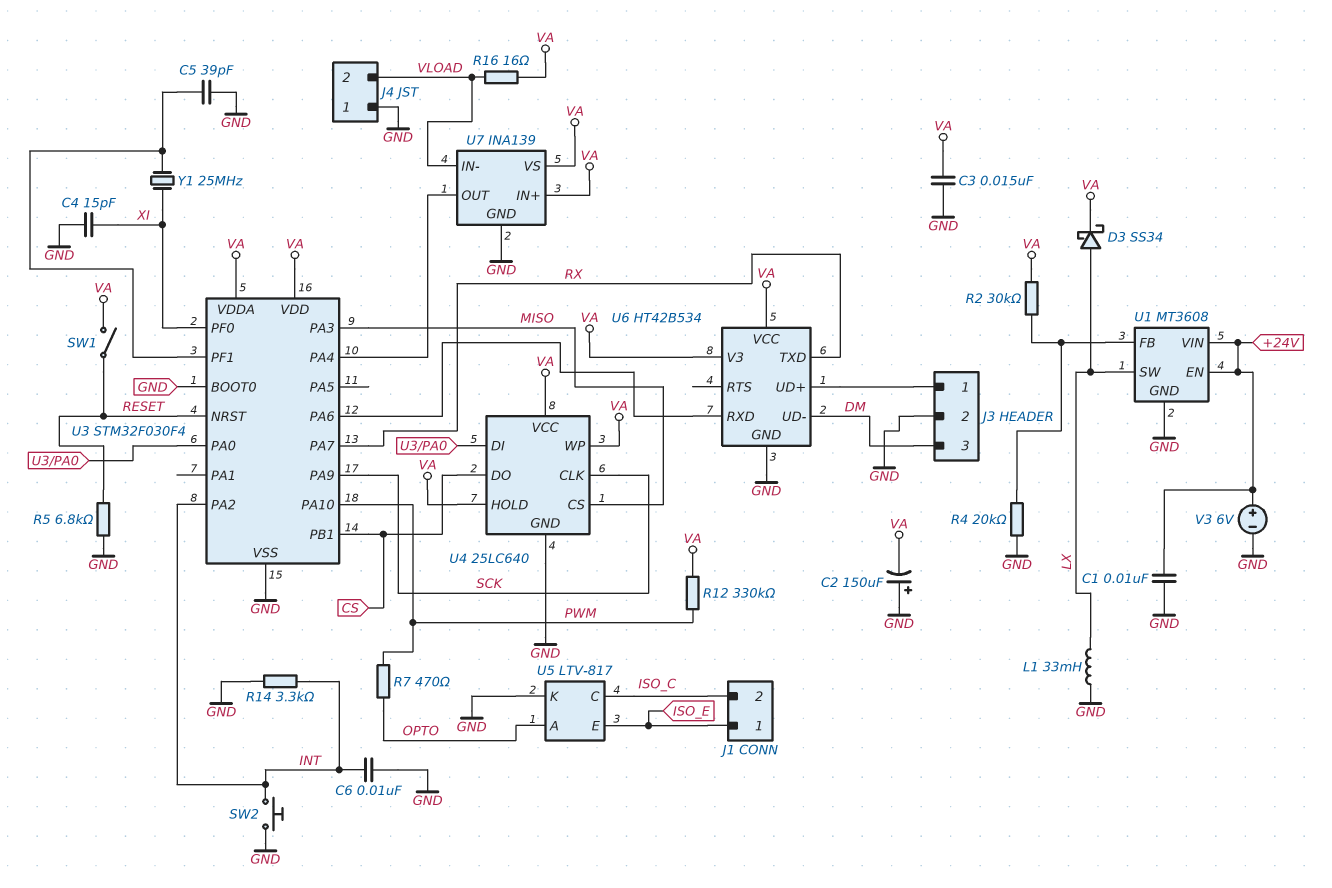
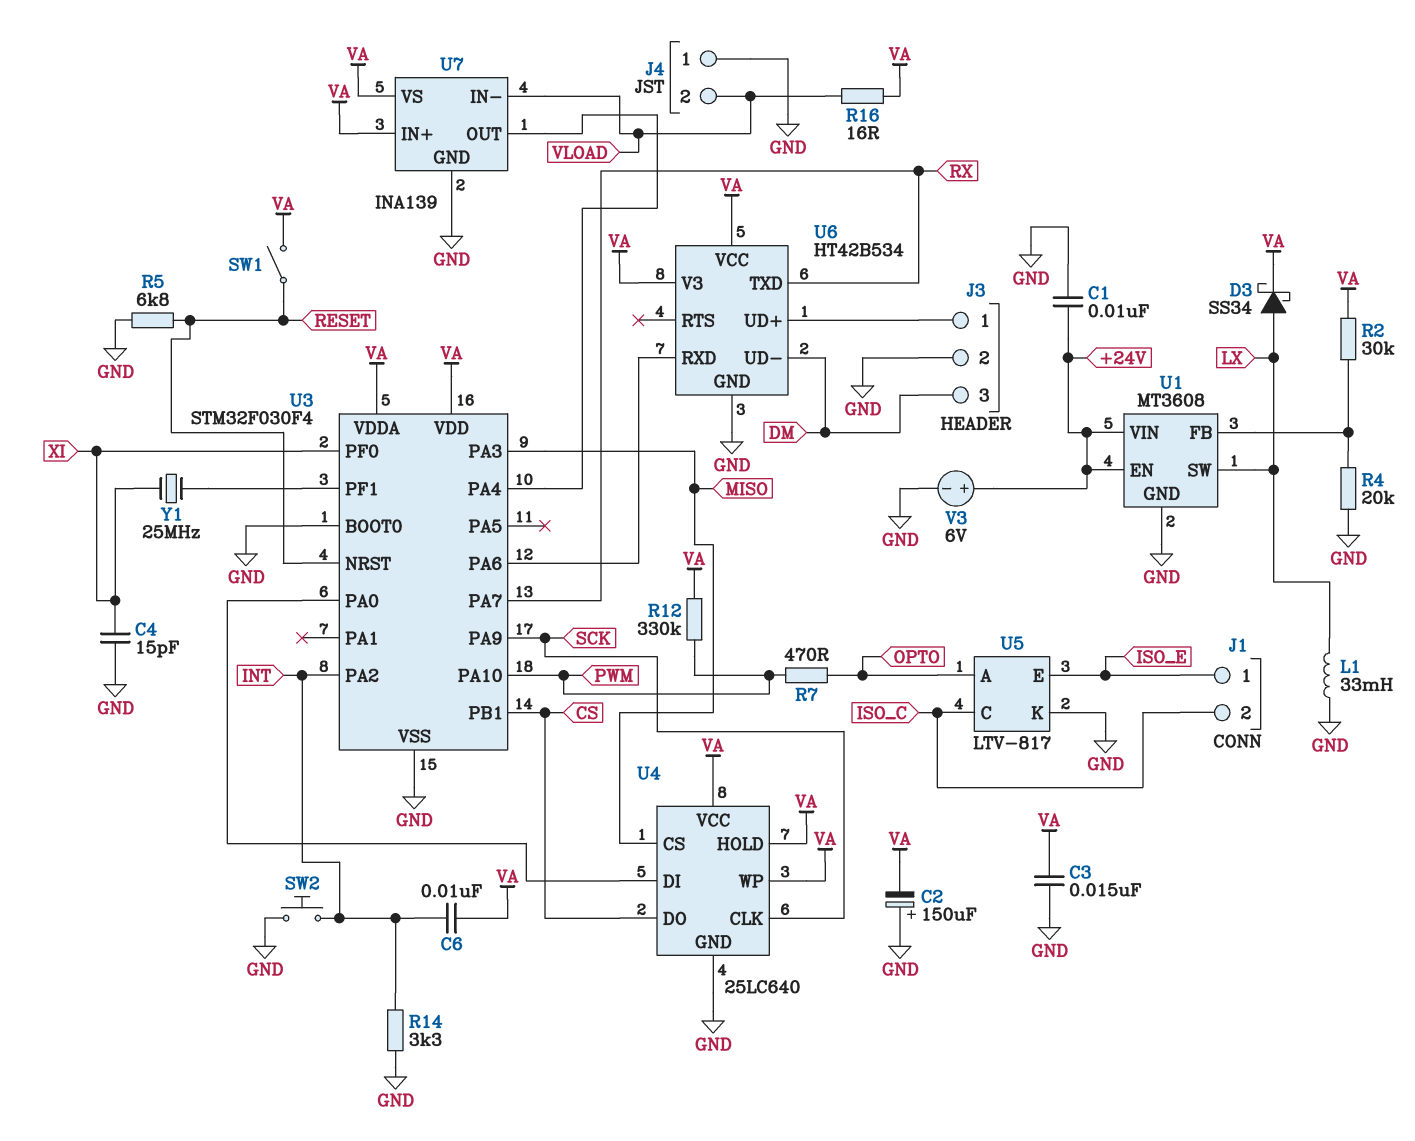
C5: 39pF (GND, U3/PF1) -> none
C6: 10nF (GND, INT) -> 10nF (INT, VA)

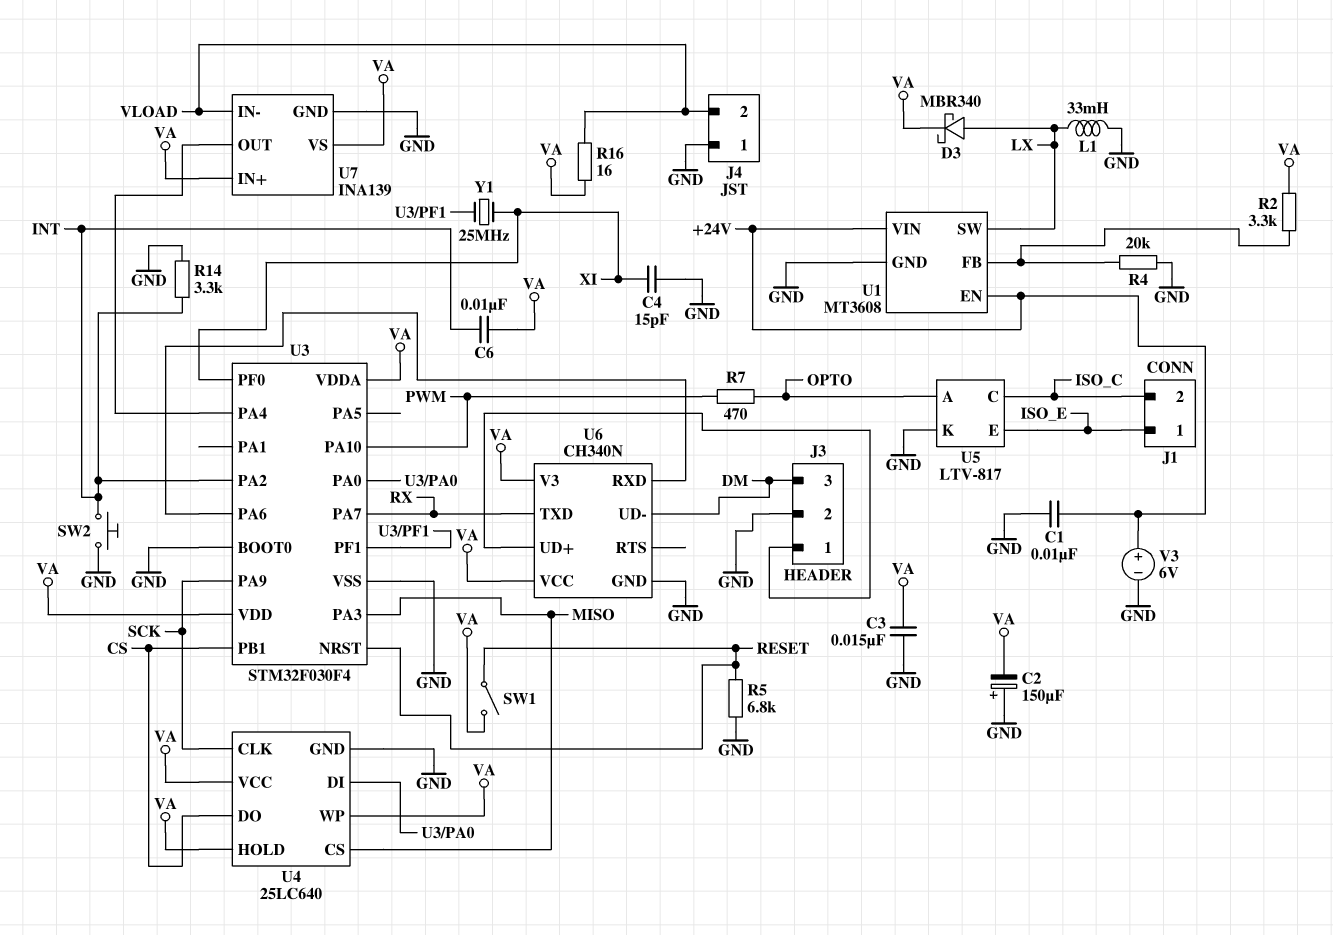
D3: schottky SS34 (A LX, K VA) -> schottky MBR340 (A LX, K VA)
R2: 30k (U1/FB, VA) -> 3.3k (U1/FB, VA)
R12: 330k (PWM, VA) -> none
U6: HT42B534 -> CH340N

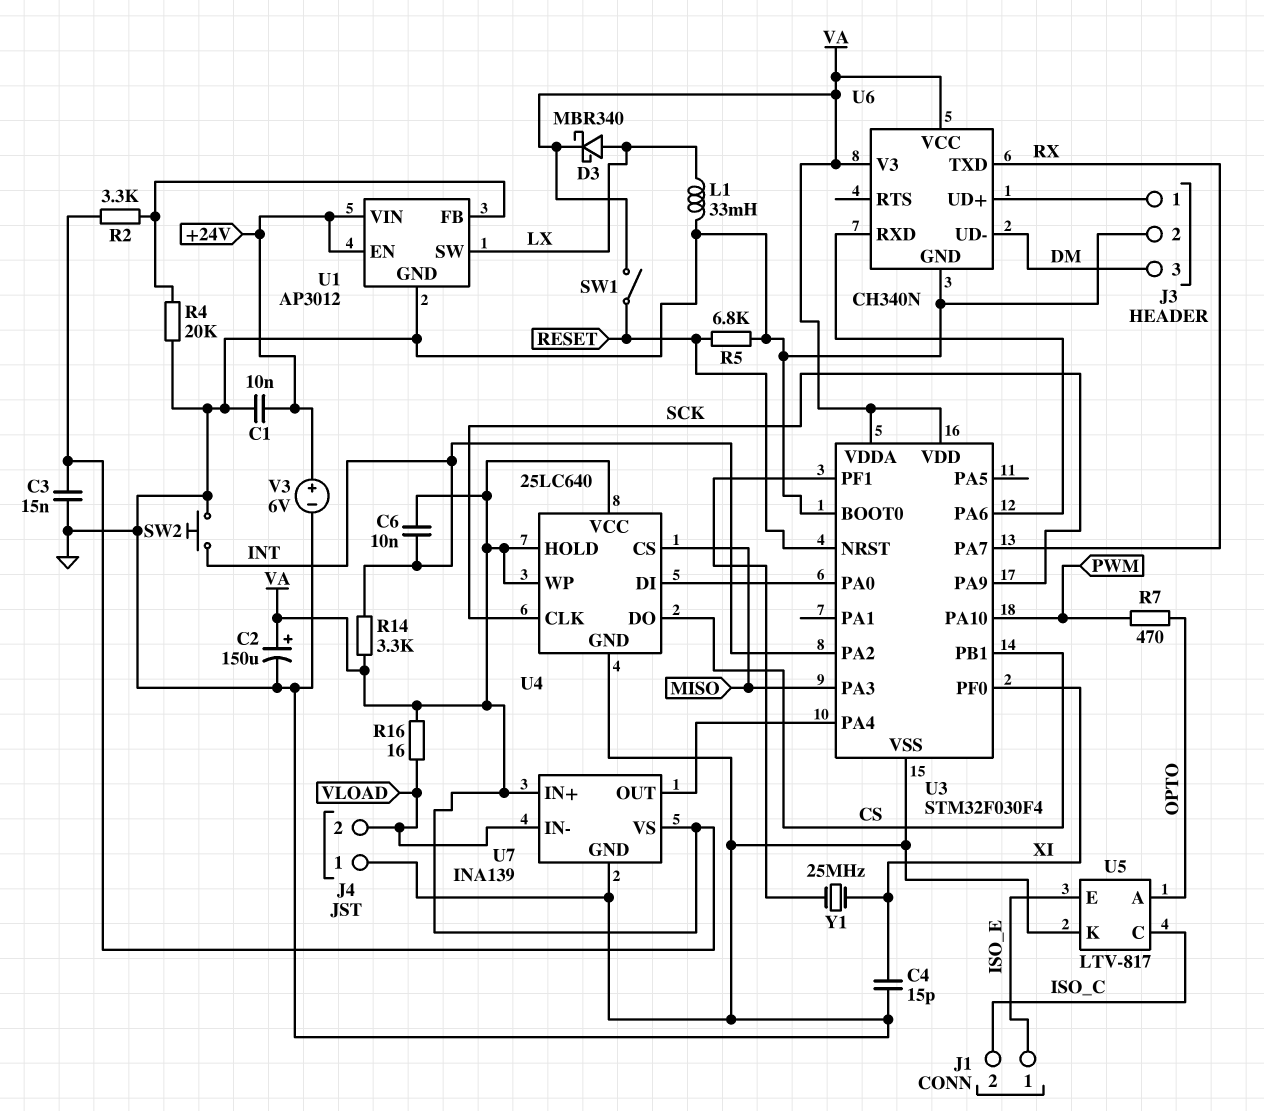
C2: 150uF (plus GND, minus VA) -> 150uF (plus VA, minus GND)
R14: 3.3k (GND, INT) -> 3.3k (INT, VA)
U1: MT3608 -> AP3012

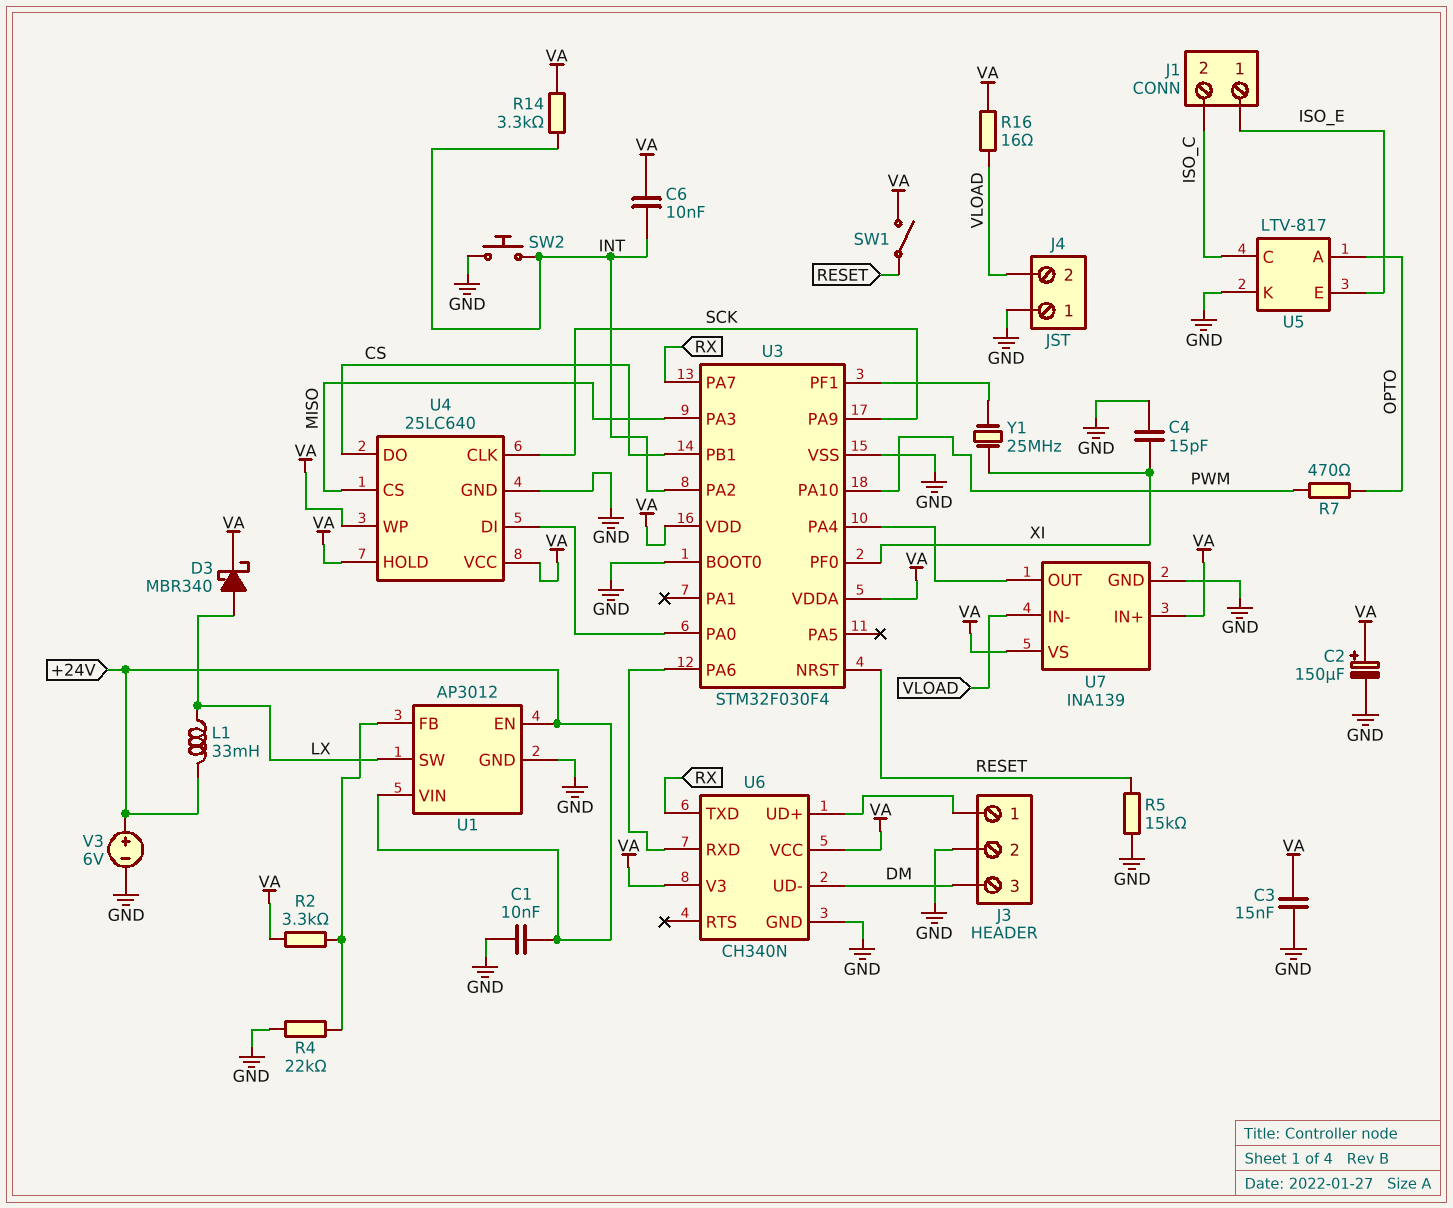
L1: 33mH (GND, LX) -> 33mH (+24V, LX)
R4: 20k (GND, U1/FB) -> 22k (GND, U1/FB)
R5: 6.8k (GND, RESET) -> 15k (GND, RESET)

